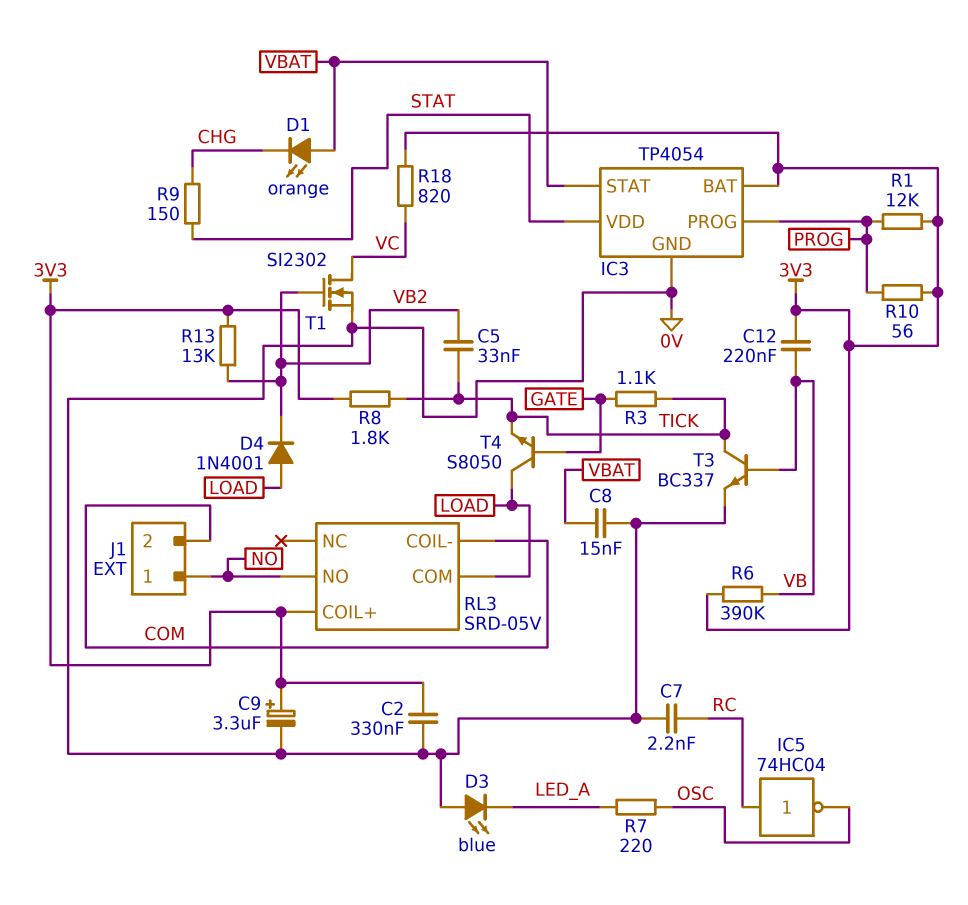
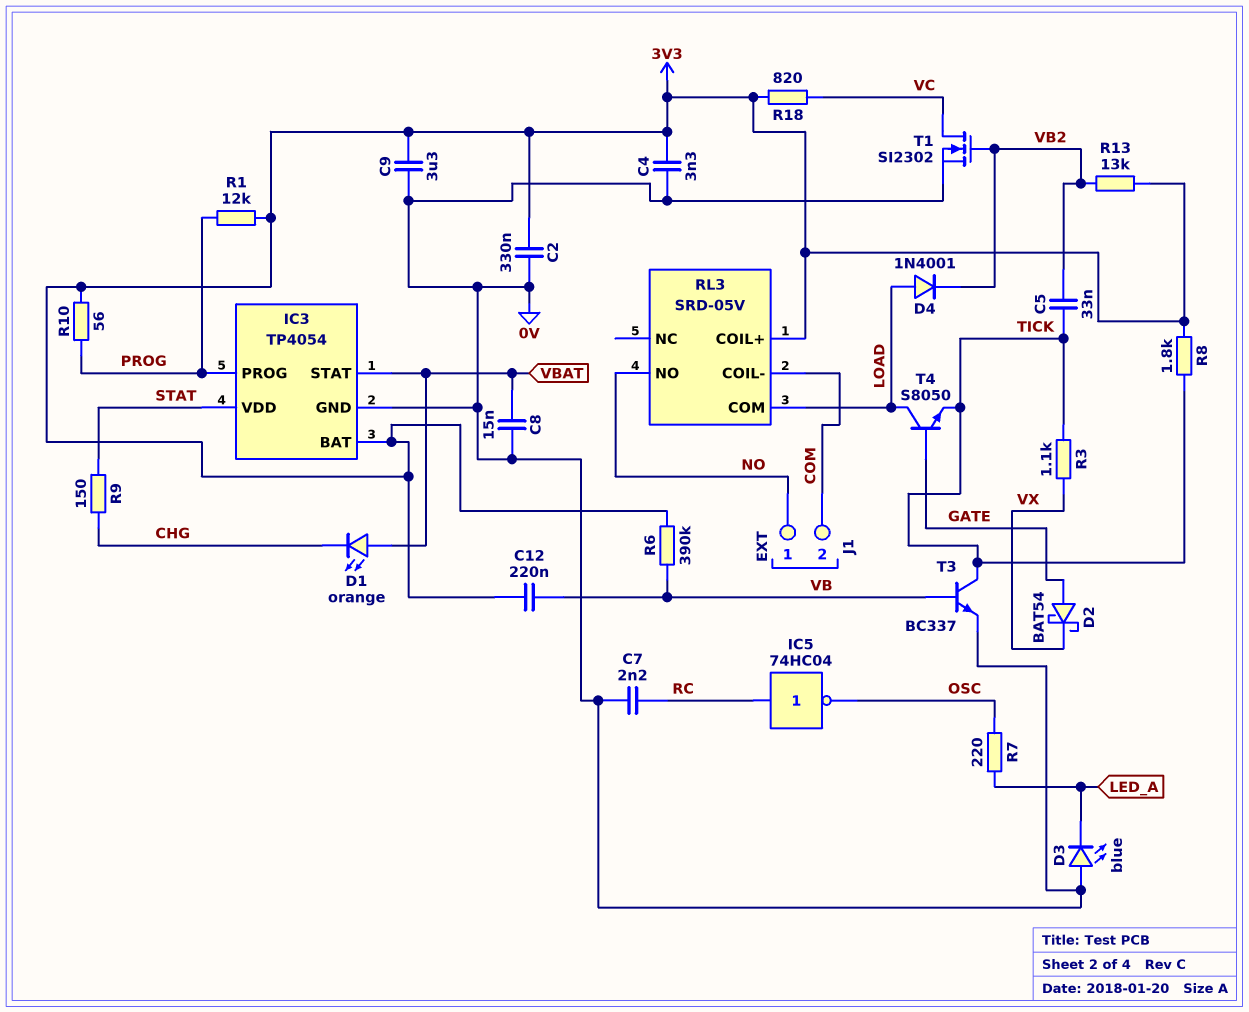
C4: none -> 3.3nF (0V, 3V3)
C9: 3.3uF (plus 3V3, minus 0V) -> 3.3uF (0V, 3V3)
D2: none -> schottky BAT54 (A GATE, K VX)
R3: 1.1k (GATE, TICK) -> 1.1k (TICK, VX)

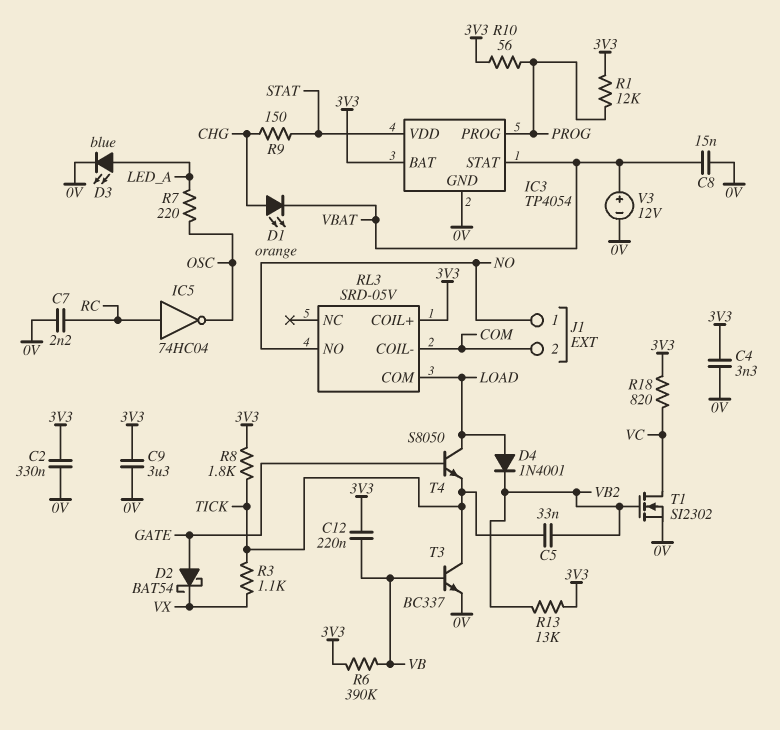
D1: LED orange (A VBAT, K CHG) -> LED orange (A CHG, K VBAT)
D3: LED blue (A 0V, K LED_A) -> LED blue (A LED_A, K 0V)
V3: none -> 12V (plus VBAT, minus 0V)

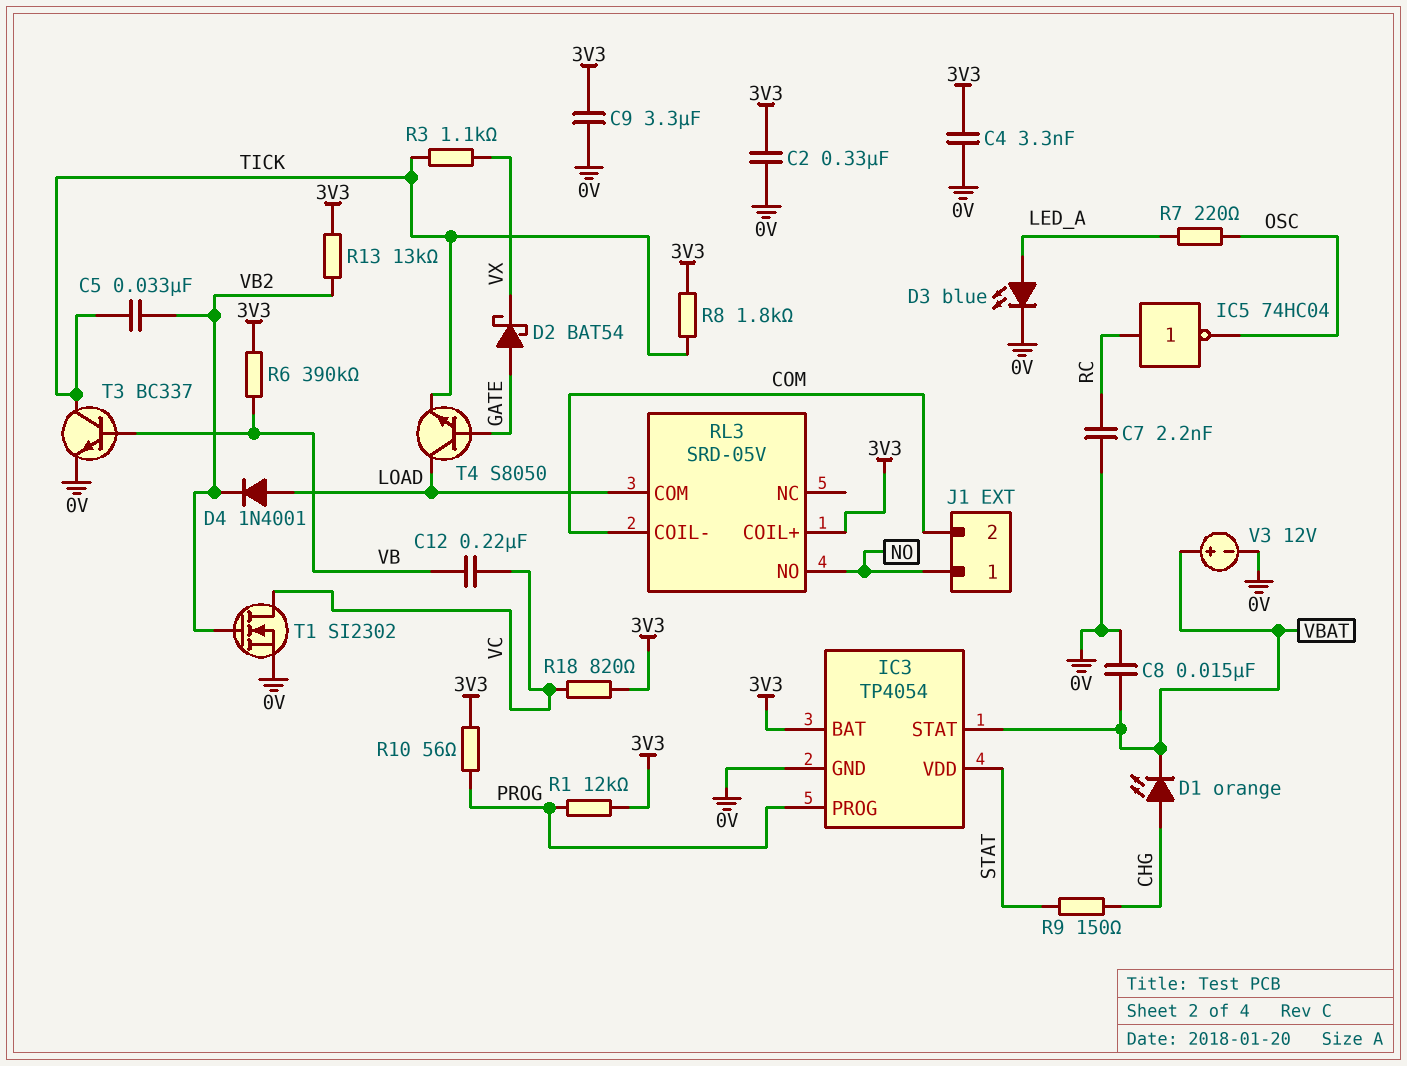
C12: 220nF (3V3, VB) -> 220nF (VB, VC)

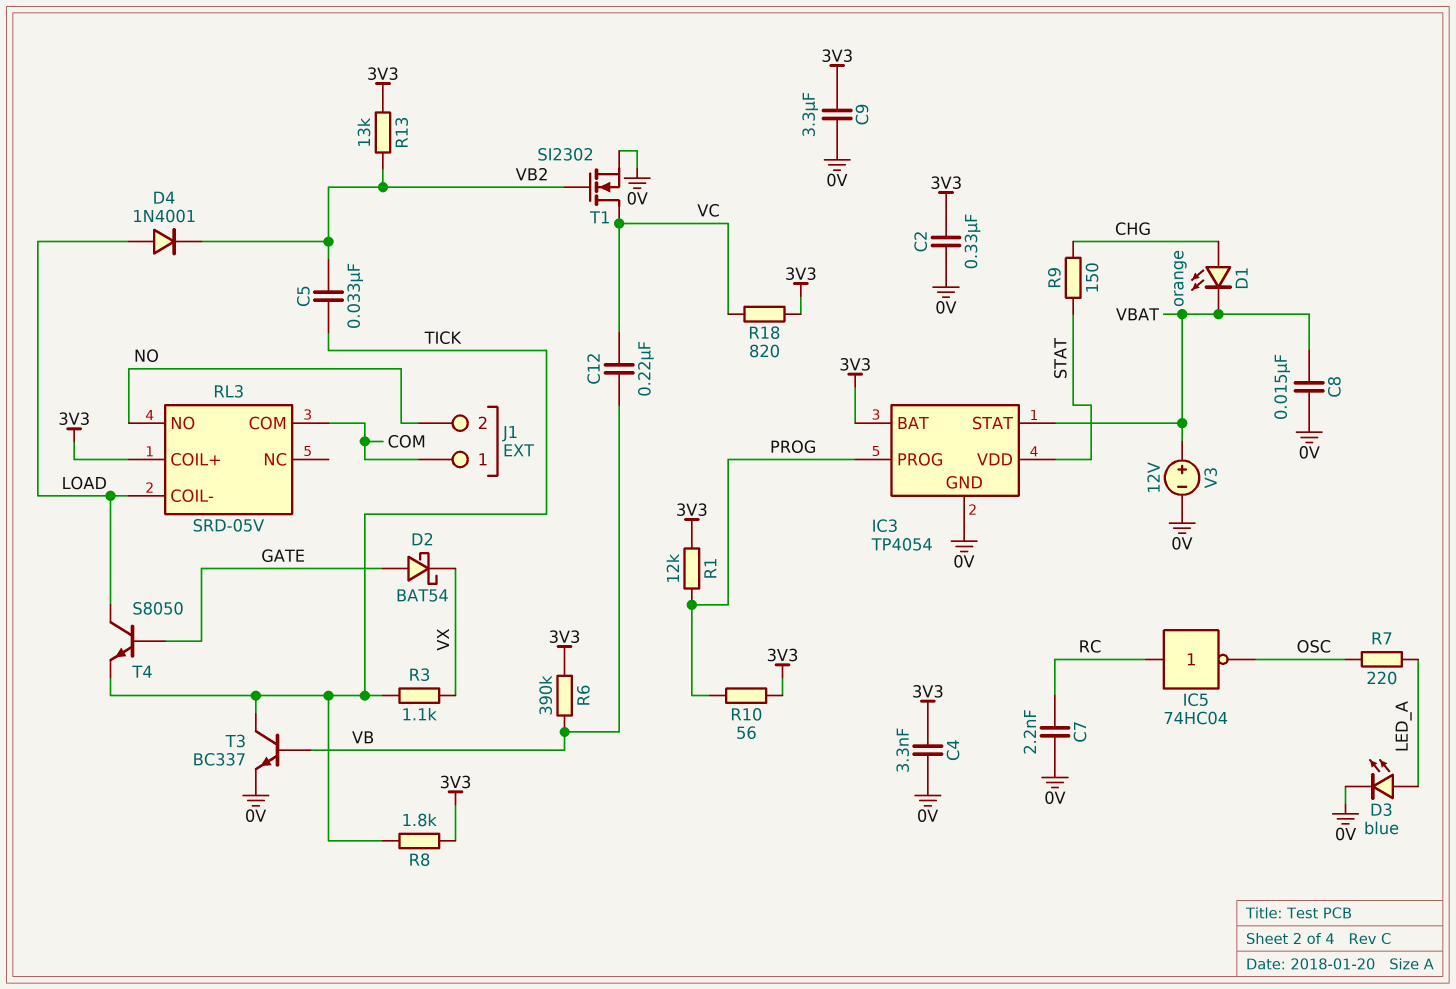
J1 pin 1: NO -> COM
J1 pin 2: COM -> NO
RL3 pin COIL-: COM -> LOAD
RL3 pin COM: LOAD -> COM

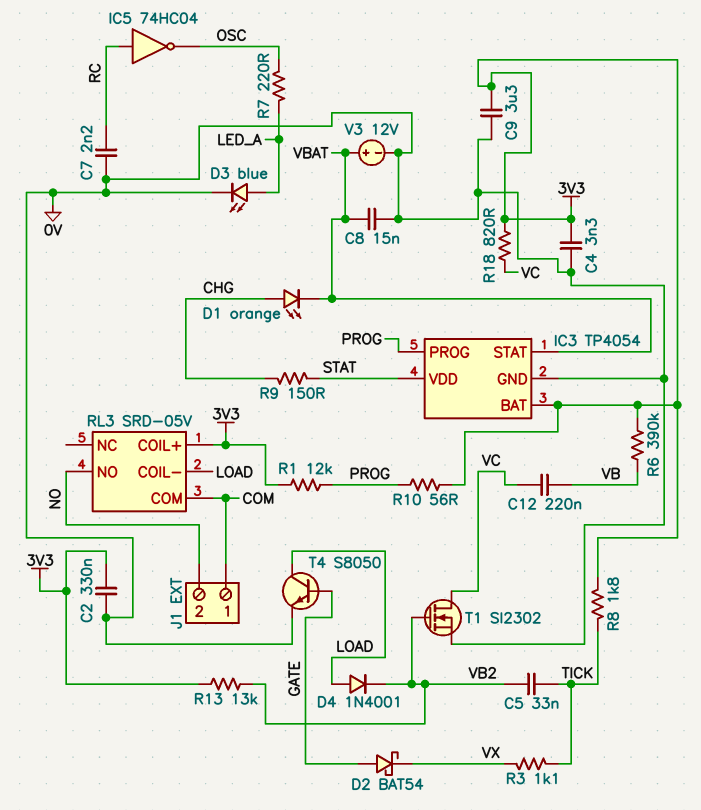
T3: NPN BC337 (B VB, C TICK, E 0V) -> none
T4: NPN S8050 (B GATE, C LOAD, E TICK) -> NPN S8050 (B GATE, C LOAD, E 0V)

